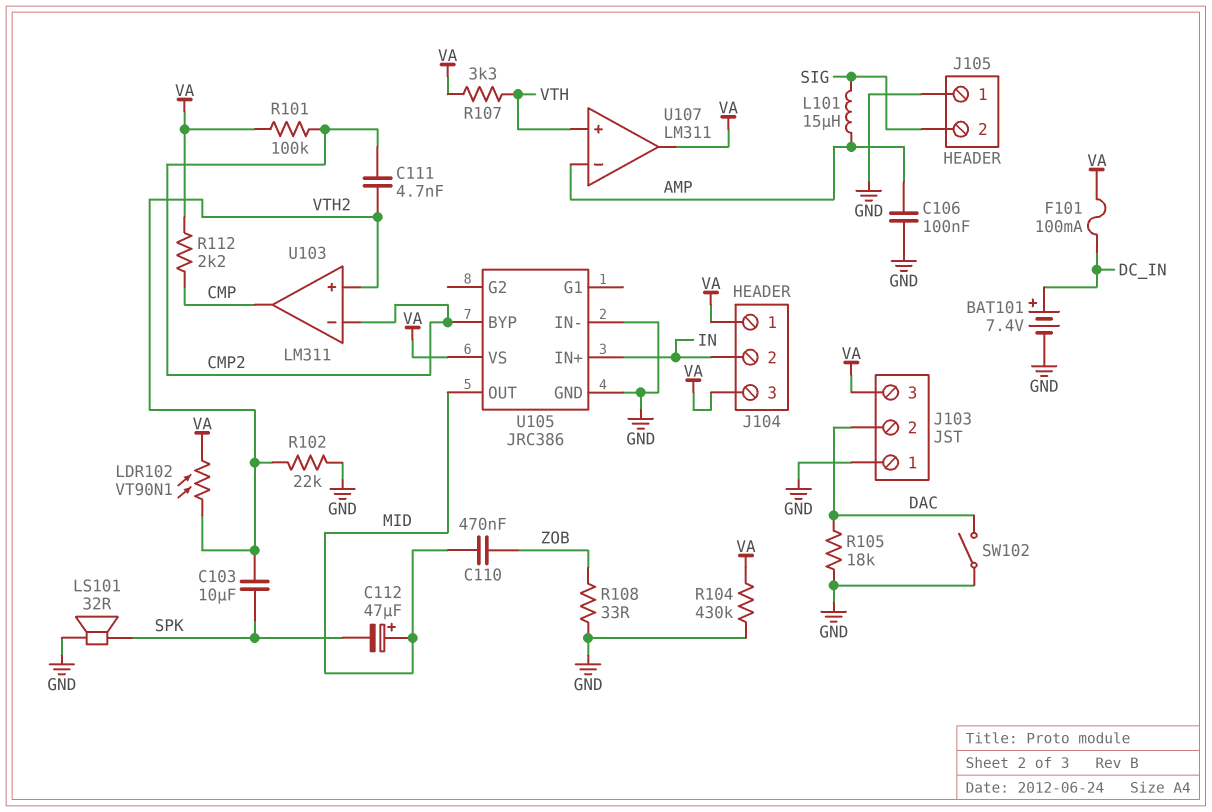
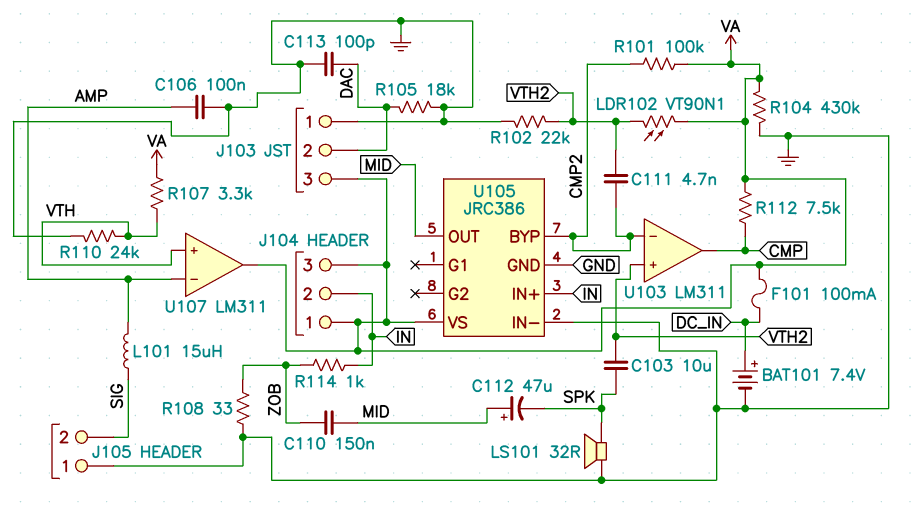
C110: 470nF (MID, ZOB) -> 150nF (MID, ZOB)
C113: none -> 100pF (DAC, GND)
R110: none -> 24k (GND, VTH)
R112: 2.2k (CMP, VA) -> 7.5k (CMP, VA)
R114: none -> 1k (IN, ZOB)
SW102: switch (DAC, GND) -> none

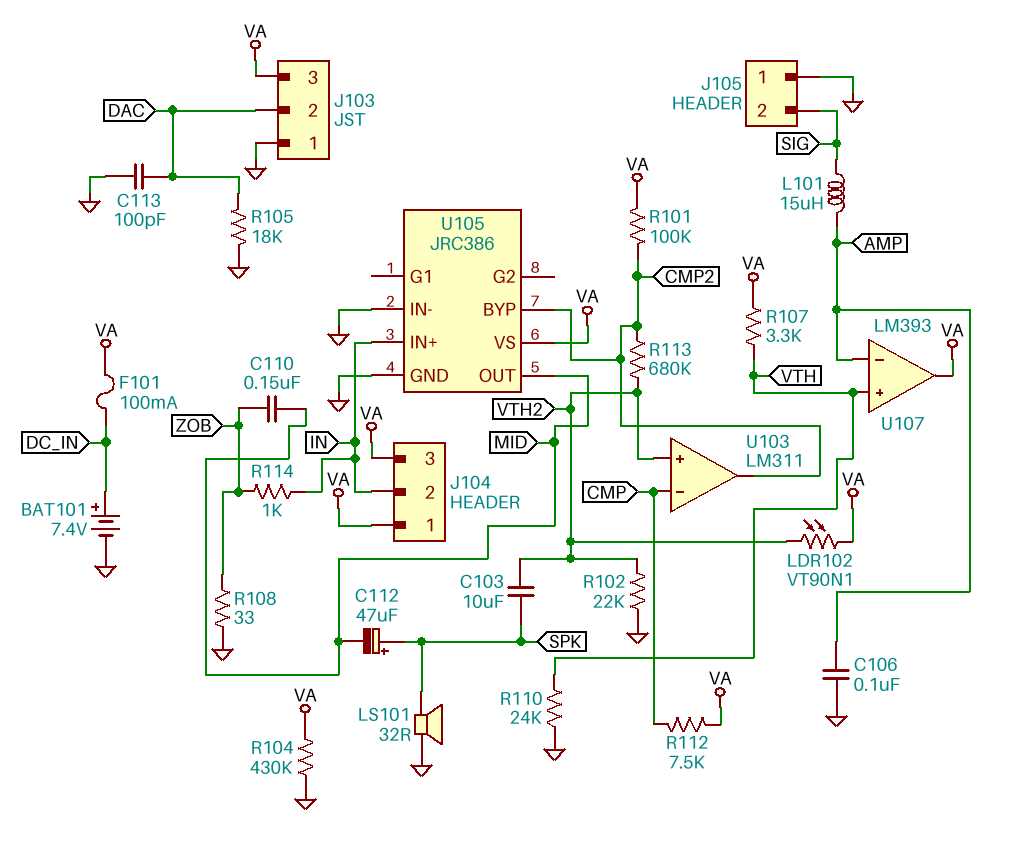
C111: 4.7nF (CMP2, VTH2) -> none
C112: 47uF (plus MID, minus SPK) -> 47uF (plus SPK, minus MID)
R113: none -> 680k (CMP2, VTH2)
U103 pin in-: CMP2 -> CMP
U103 pin out: CMP -> CMP2
U107: LM311 -> LM393

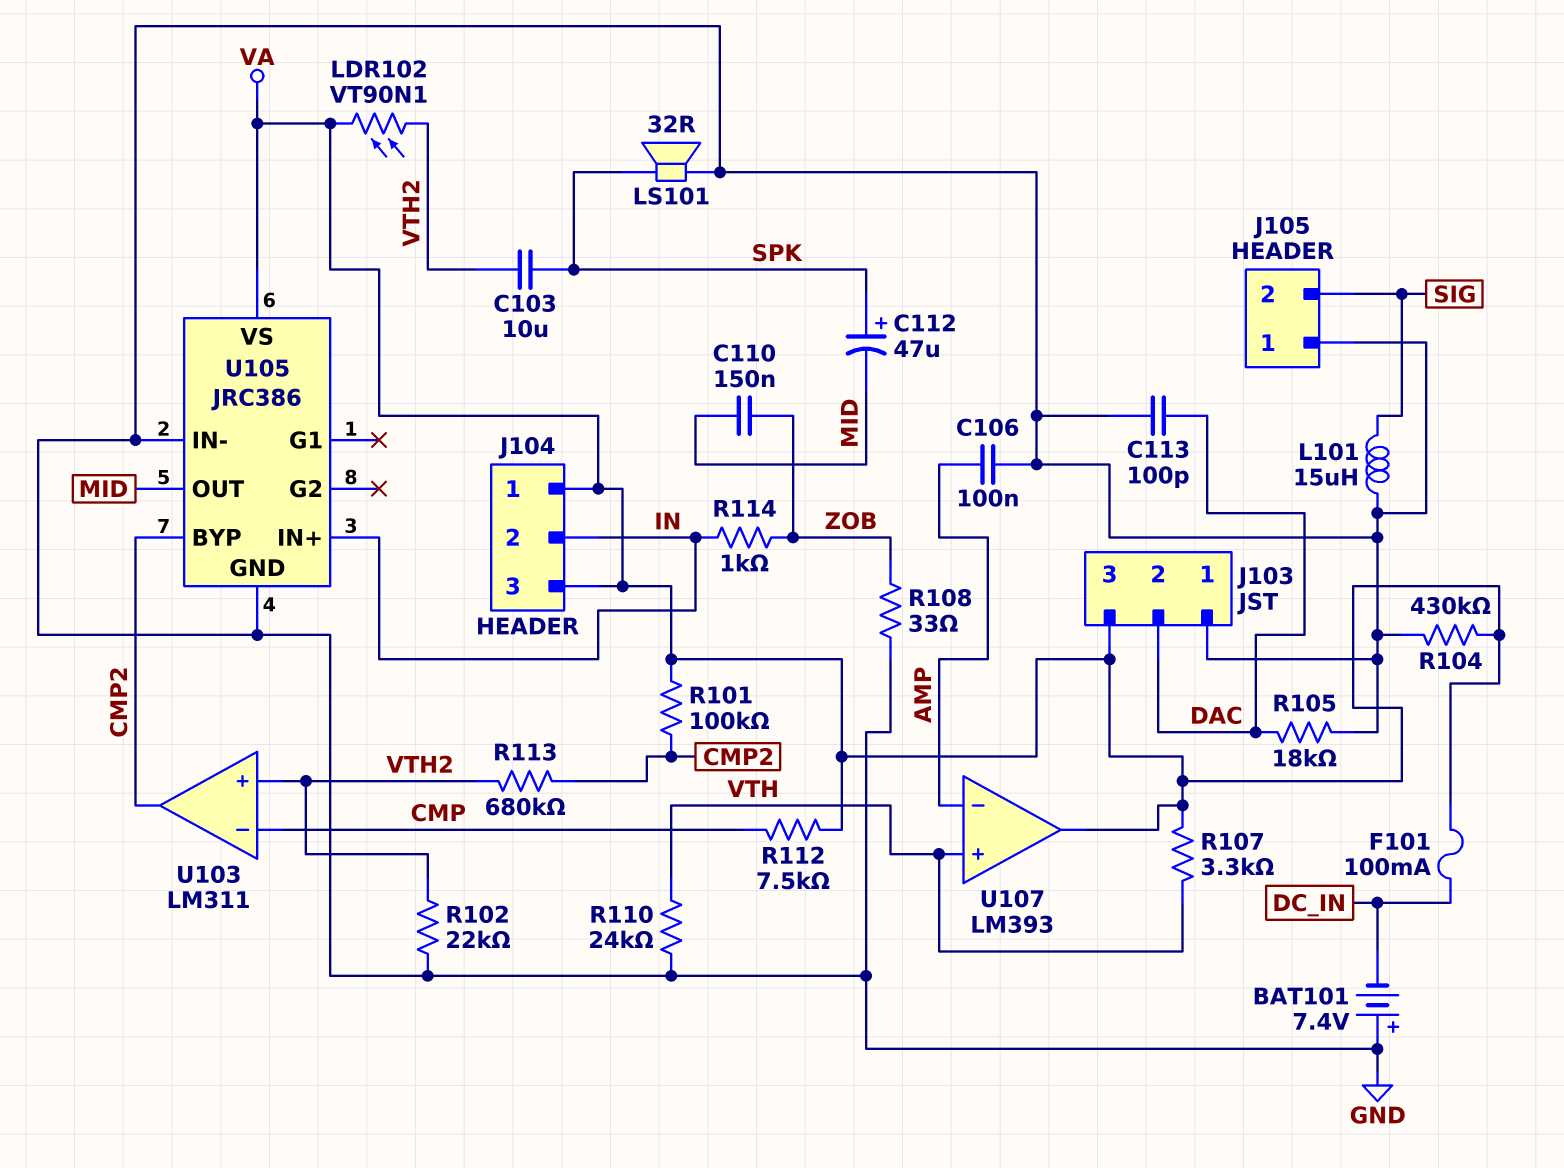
BAT101: 7.4V (plus DC_IN, minus GND) -> 7.4V (plus GND, minus DC_IN)
L101: 15uH (AMP, SIG) -> 15uH (GND, SIG)

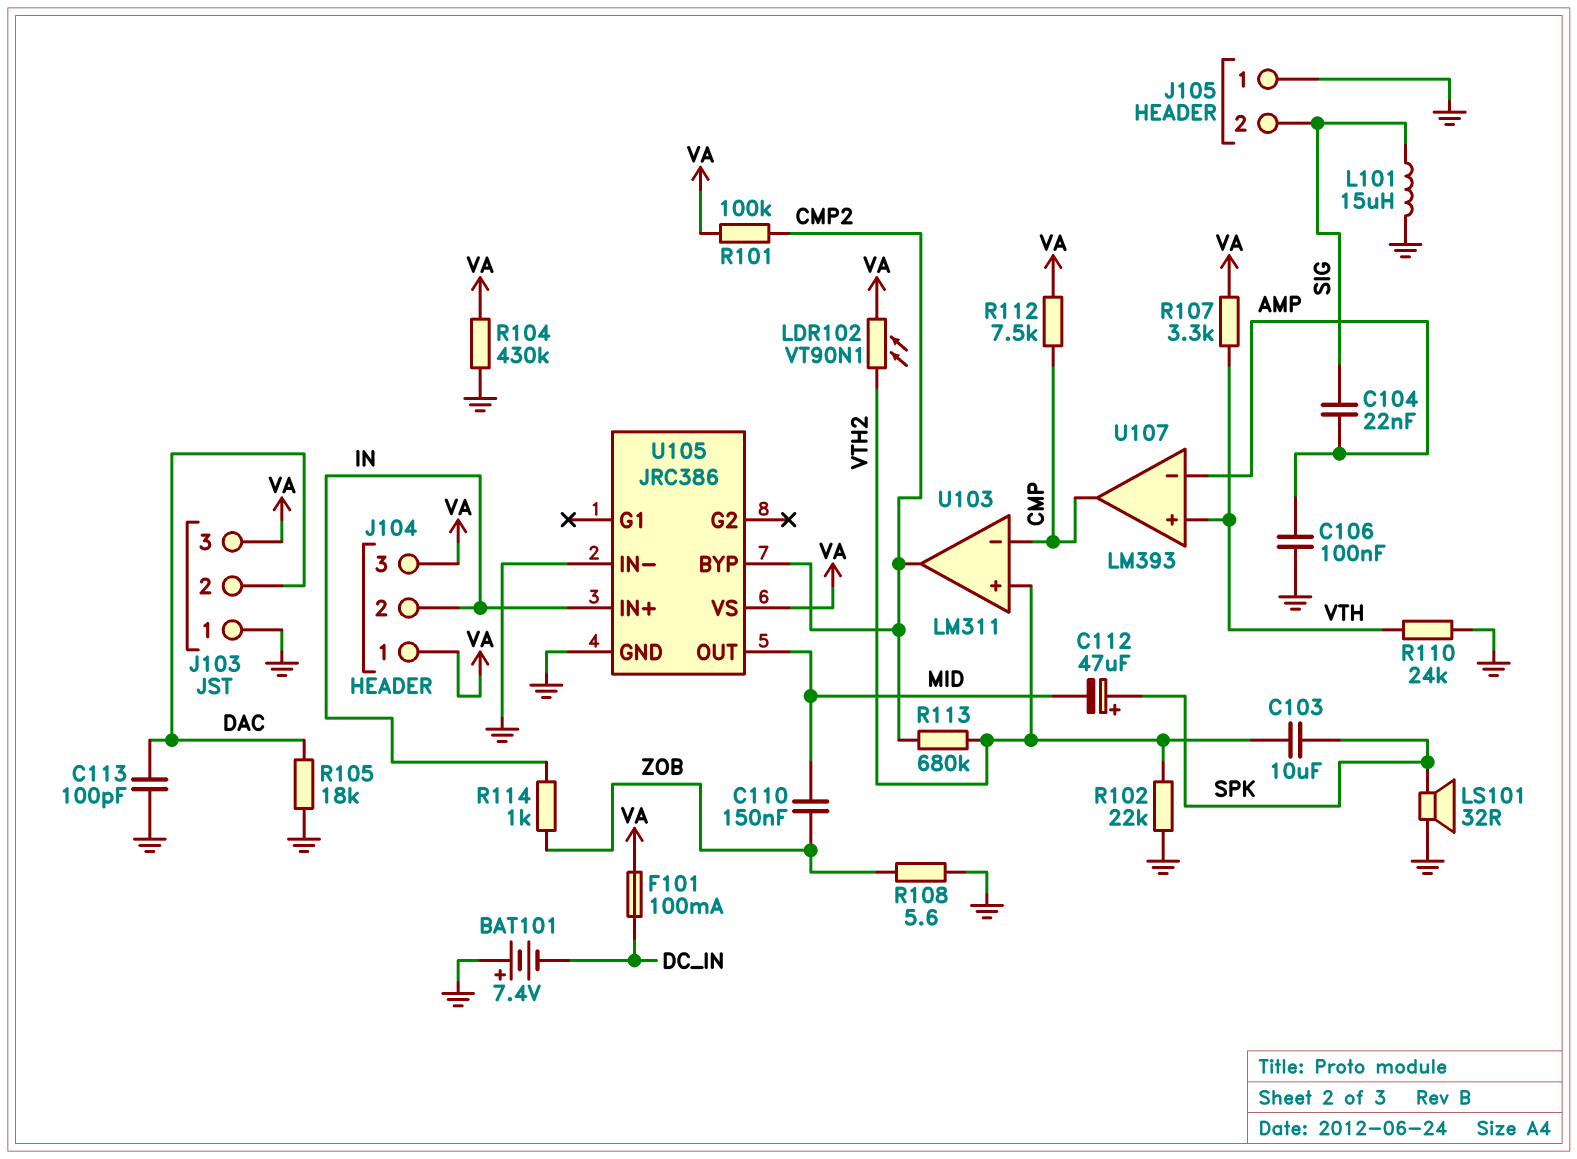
C104: none -> 22nF (AMP, SIG)
R108: 33 (GND, ZOB) -> 5.6 (GND, ZOB)
U107 pin out: VA -> CMP

